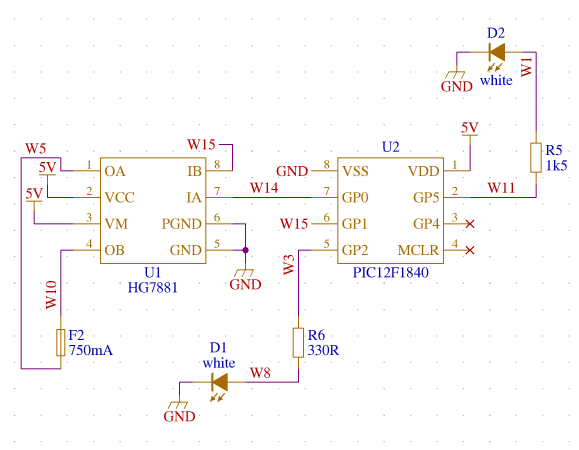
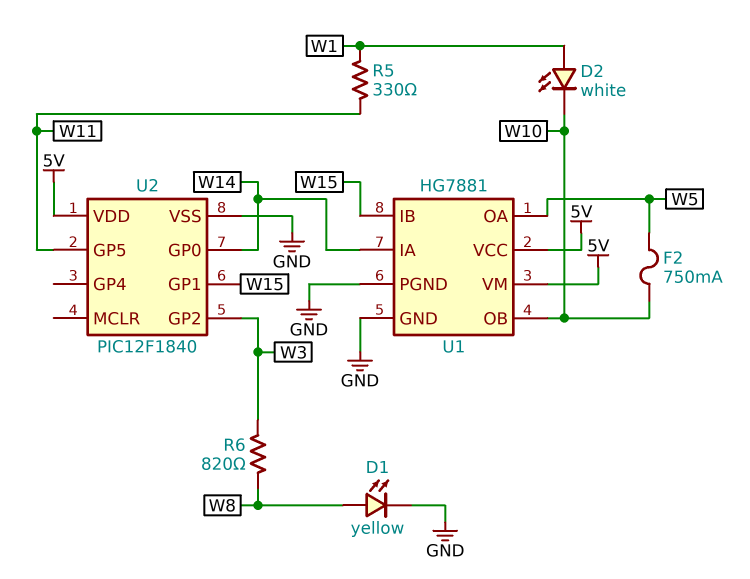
D1: LED white (A W8, K GND) -> LED yellow (A W8, K GND)
D2: LED white (A W1, K GND) -> LED white (A W1, K W10)
R5: 1.5k (W1, W11) -> 330 (W1, W11)
R6: 330 (W3, W8) -> 820 (W3, W8)

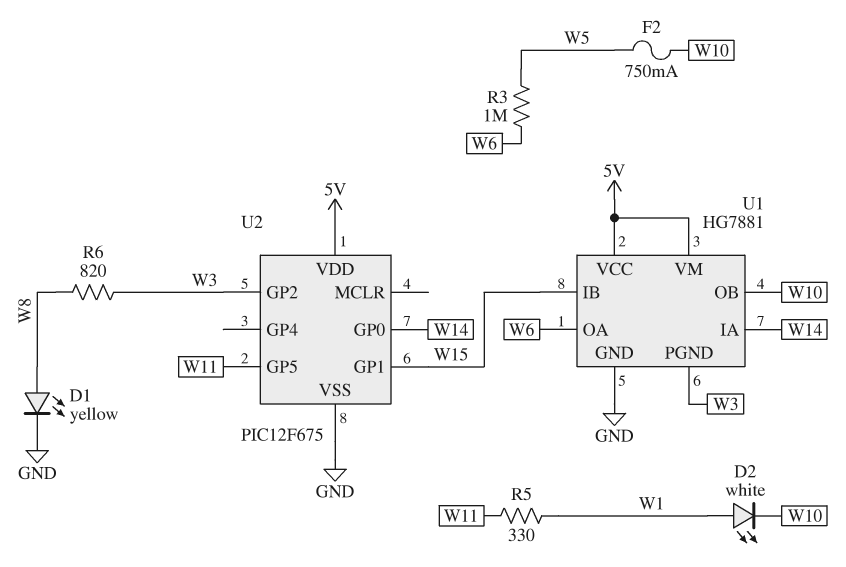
R3: none -> 1M (W5, W6)
U1 pin OA: W5 -> W6
U1 pin PGND: GND -> W3
U2: PIC12F1840 -> PIC12F675

